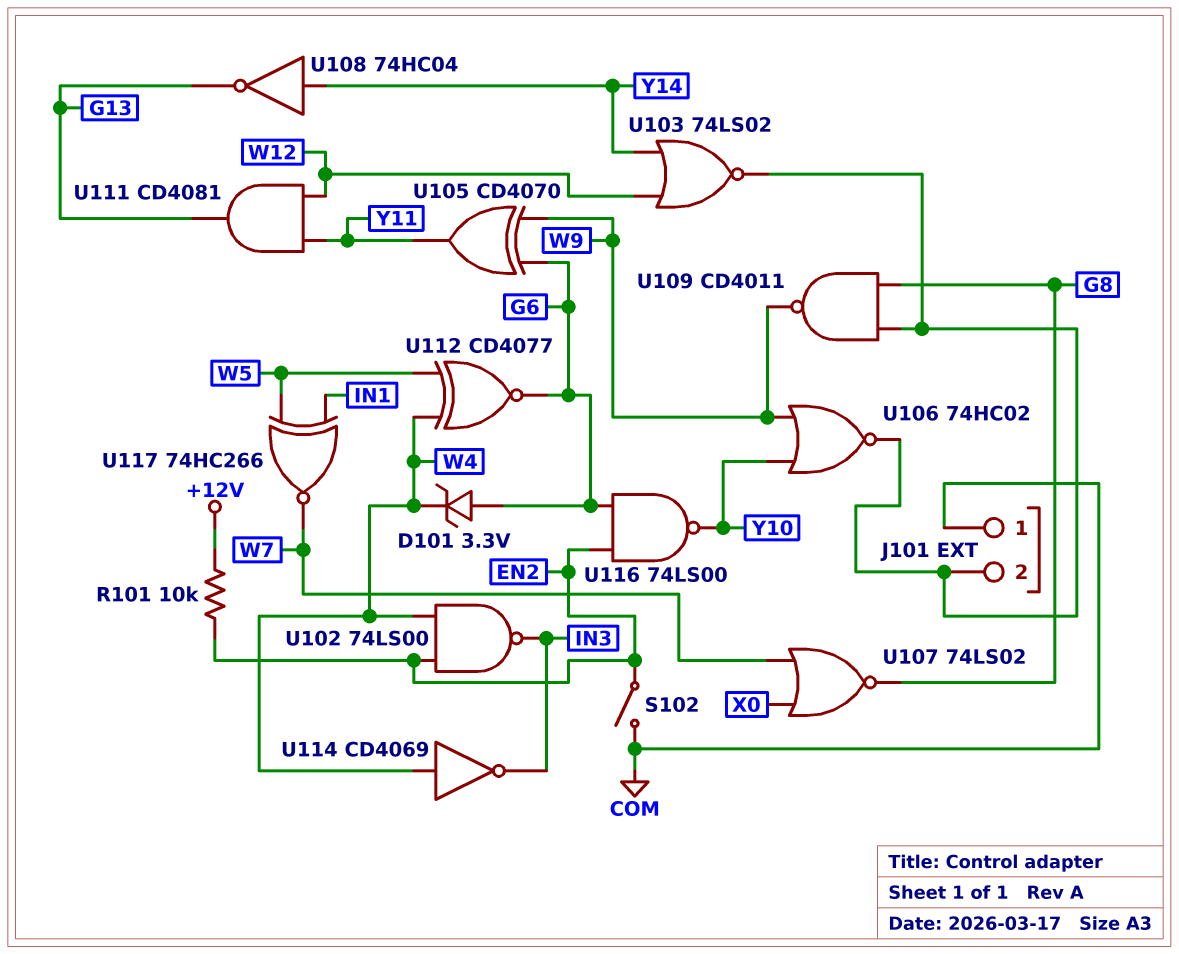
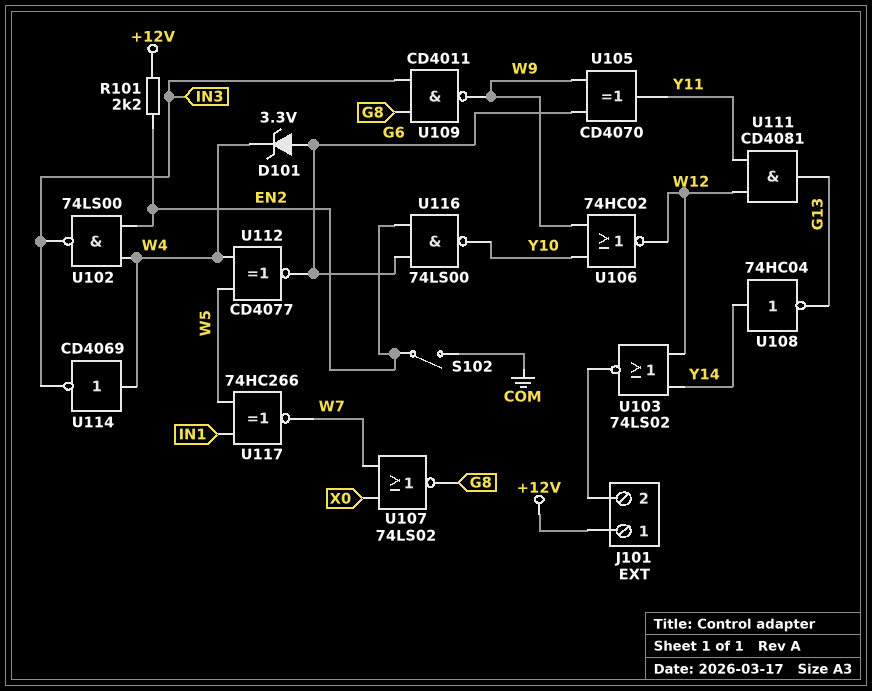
J101 pin 1: COM -> +12V
R101: 10k (+12V, EN2) -> 2.2k (+12V, EN2)
U106: NOR 74HC02 (in W9, in Y10, out J101/2) -> NOR 74HC02 (in W9, in Y10, out W12)
U109: NAND CD4011 (in G8, in J101/2, out W9) -> NAND CD4011 (in G8, in IN3, out W9)

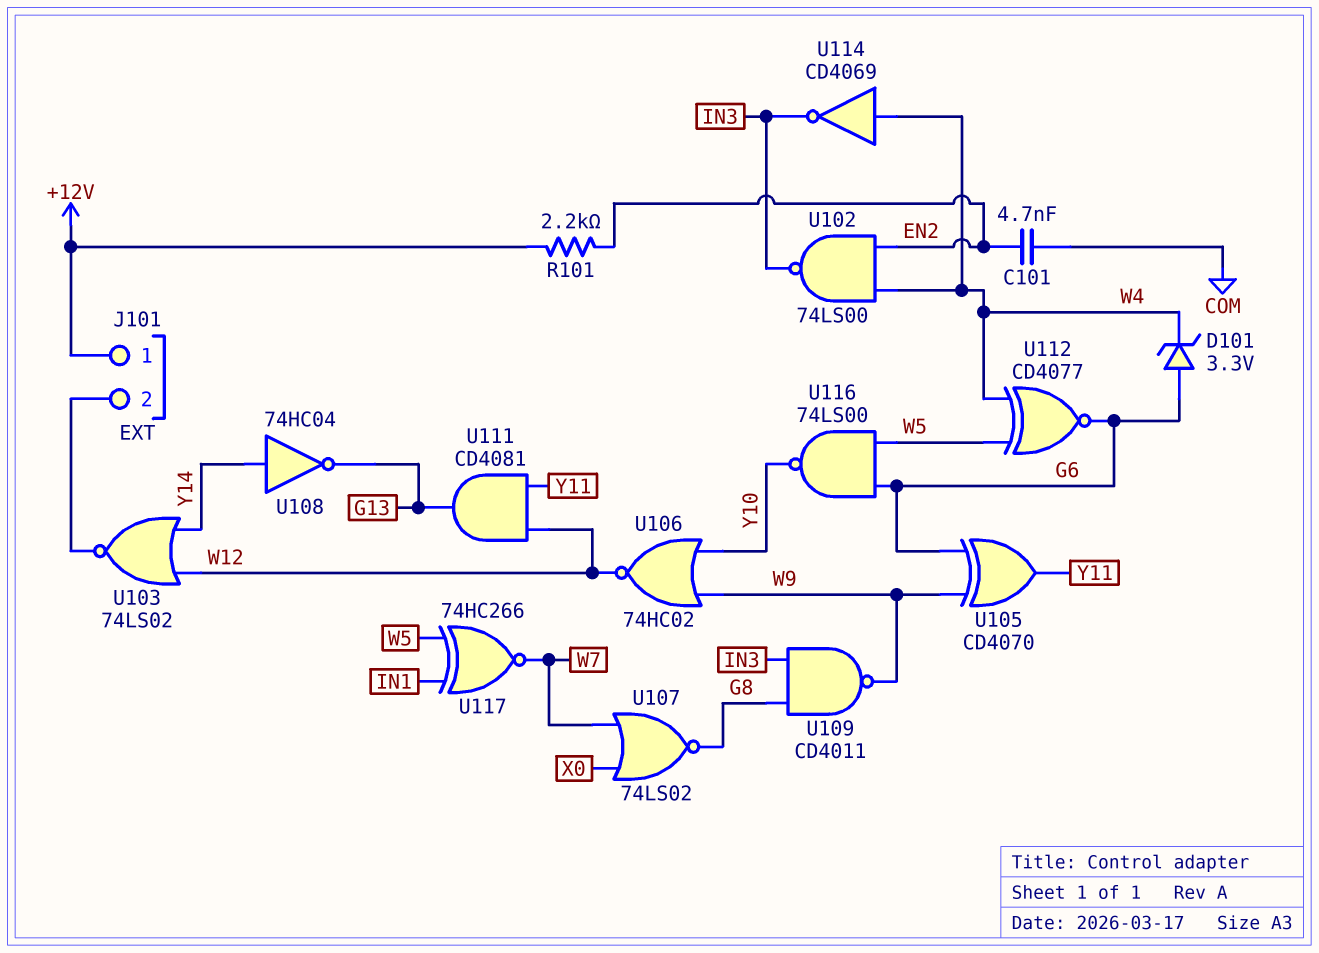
C101: none -> 4.7nF (COM, EN2)
S102: switch (COM, EN2) -> none
U116: NAND 74LS00 (in EN2, in G6, out Y10) -> NAND 74LS00 (in G6, in W5, out Y10)

